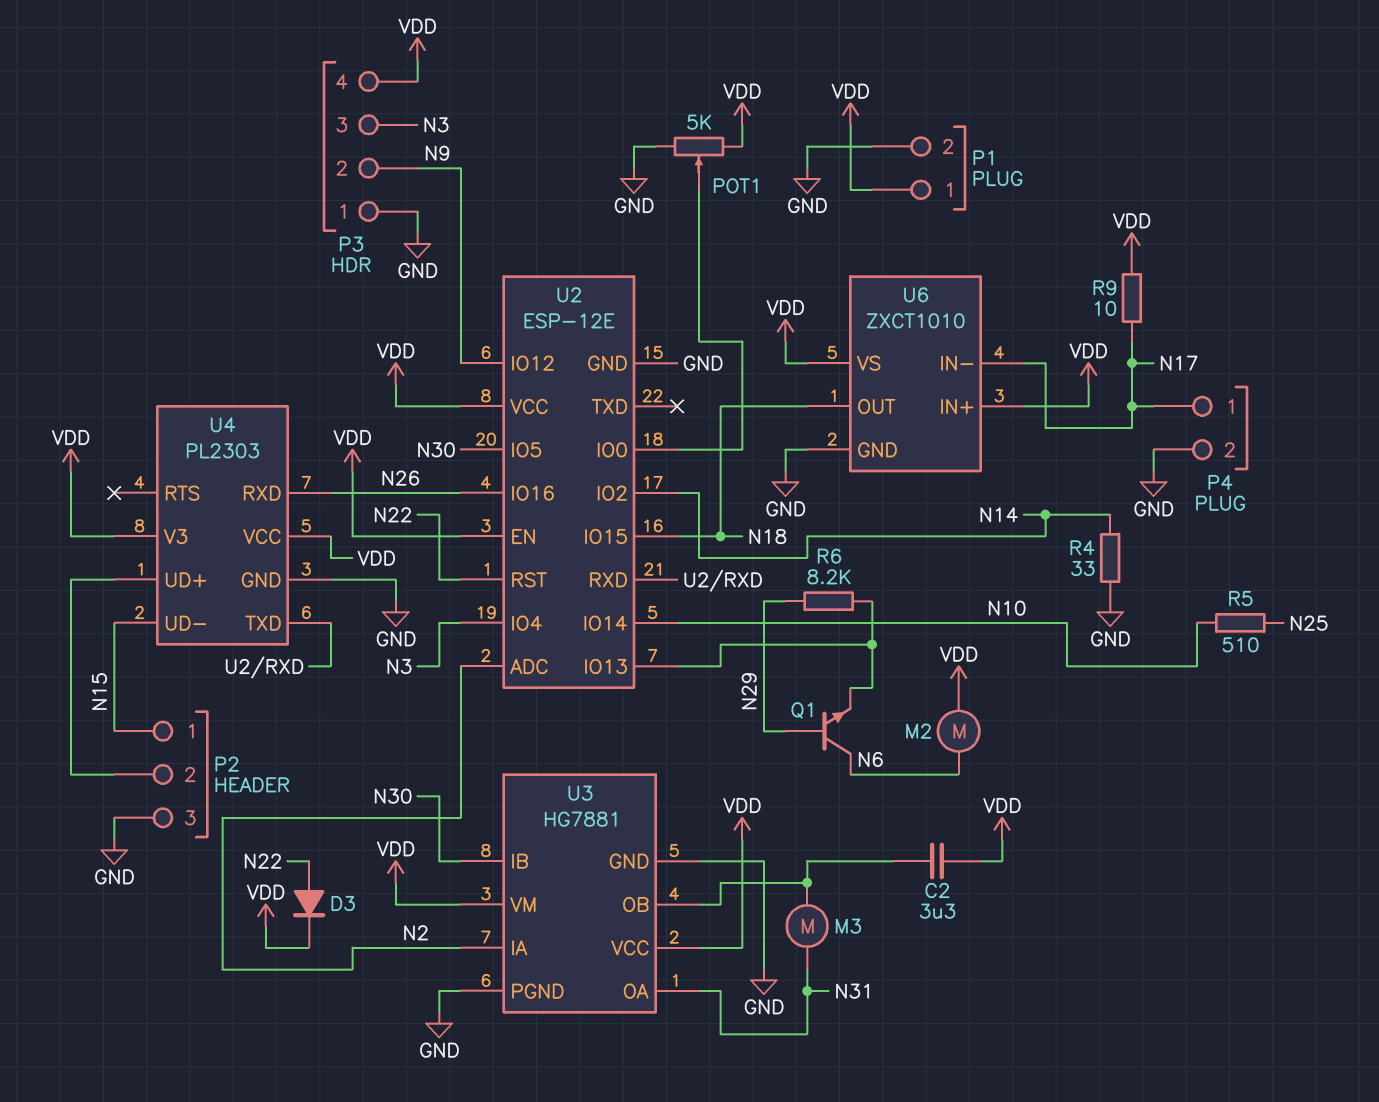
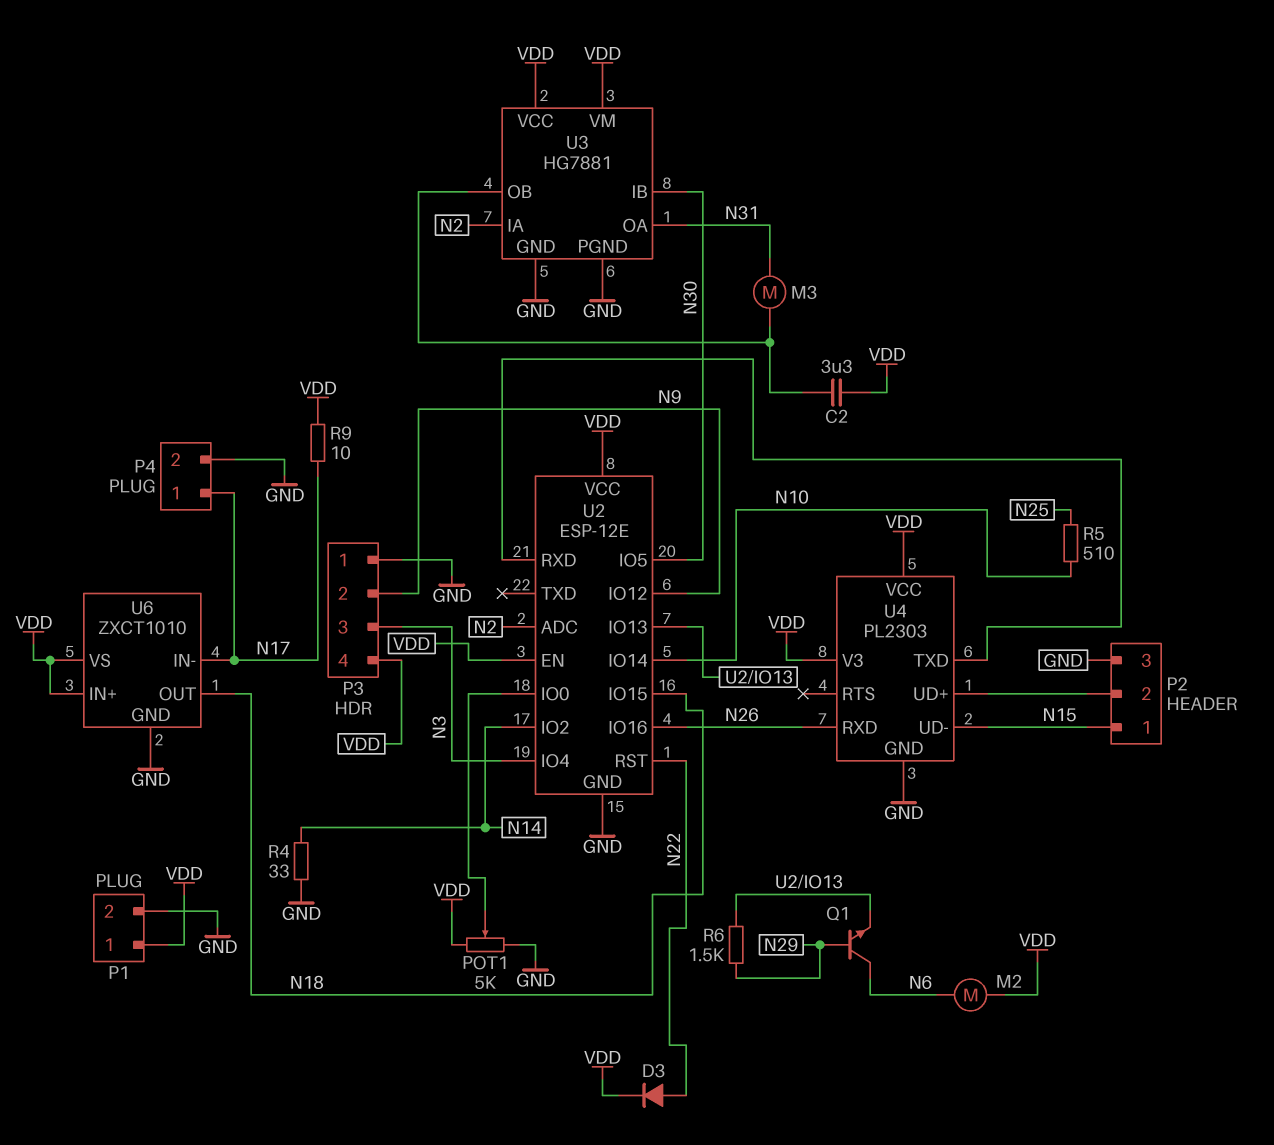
R6: 8.2k (N29, U2/IO13) -> 1.5k (N29, U2/IO13)

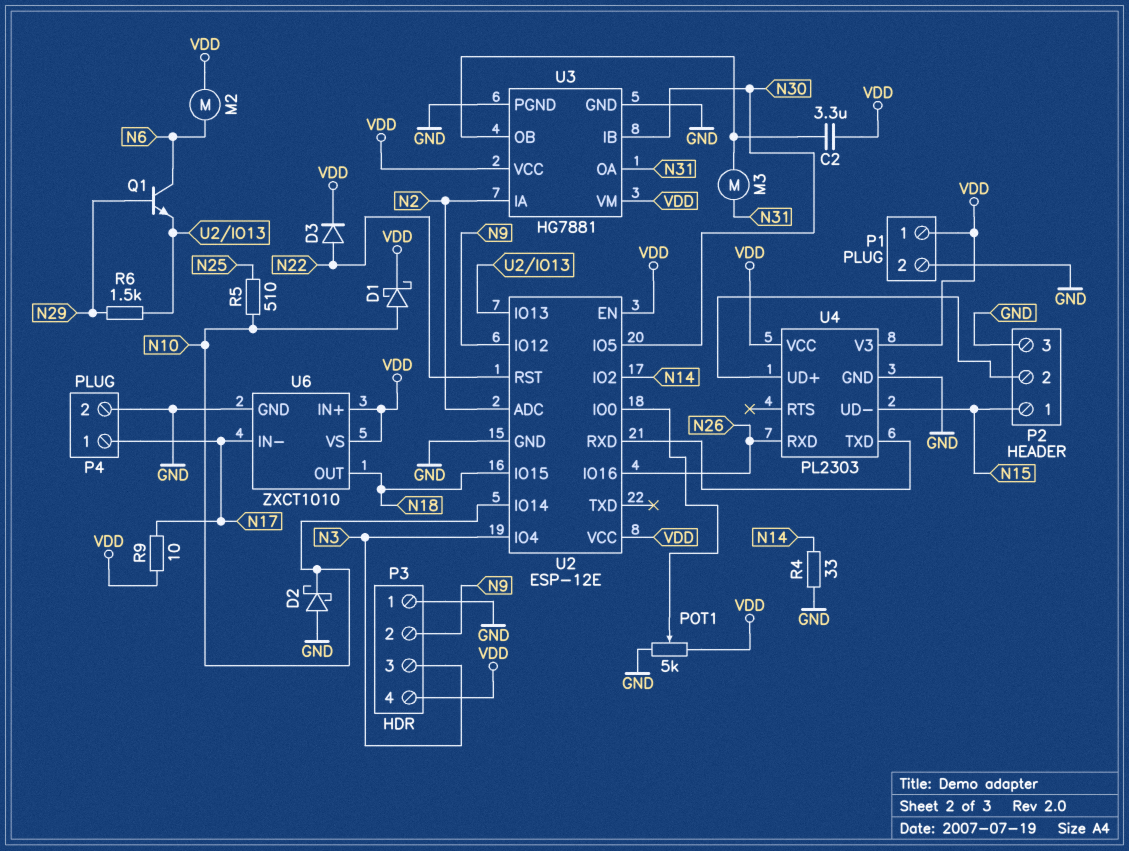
D1: none -> schottky (A N10, K VDD)
D2: none -> schottky (A GND, K N10)

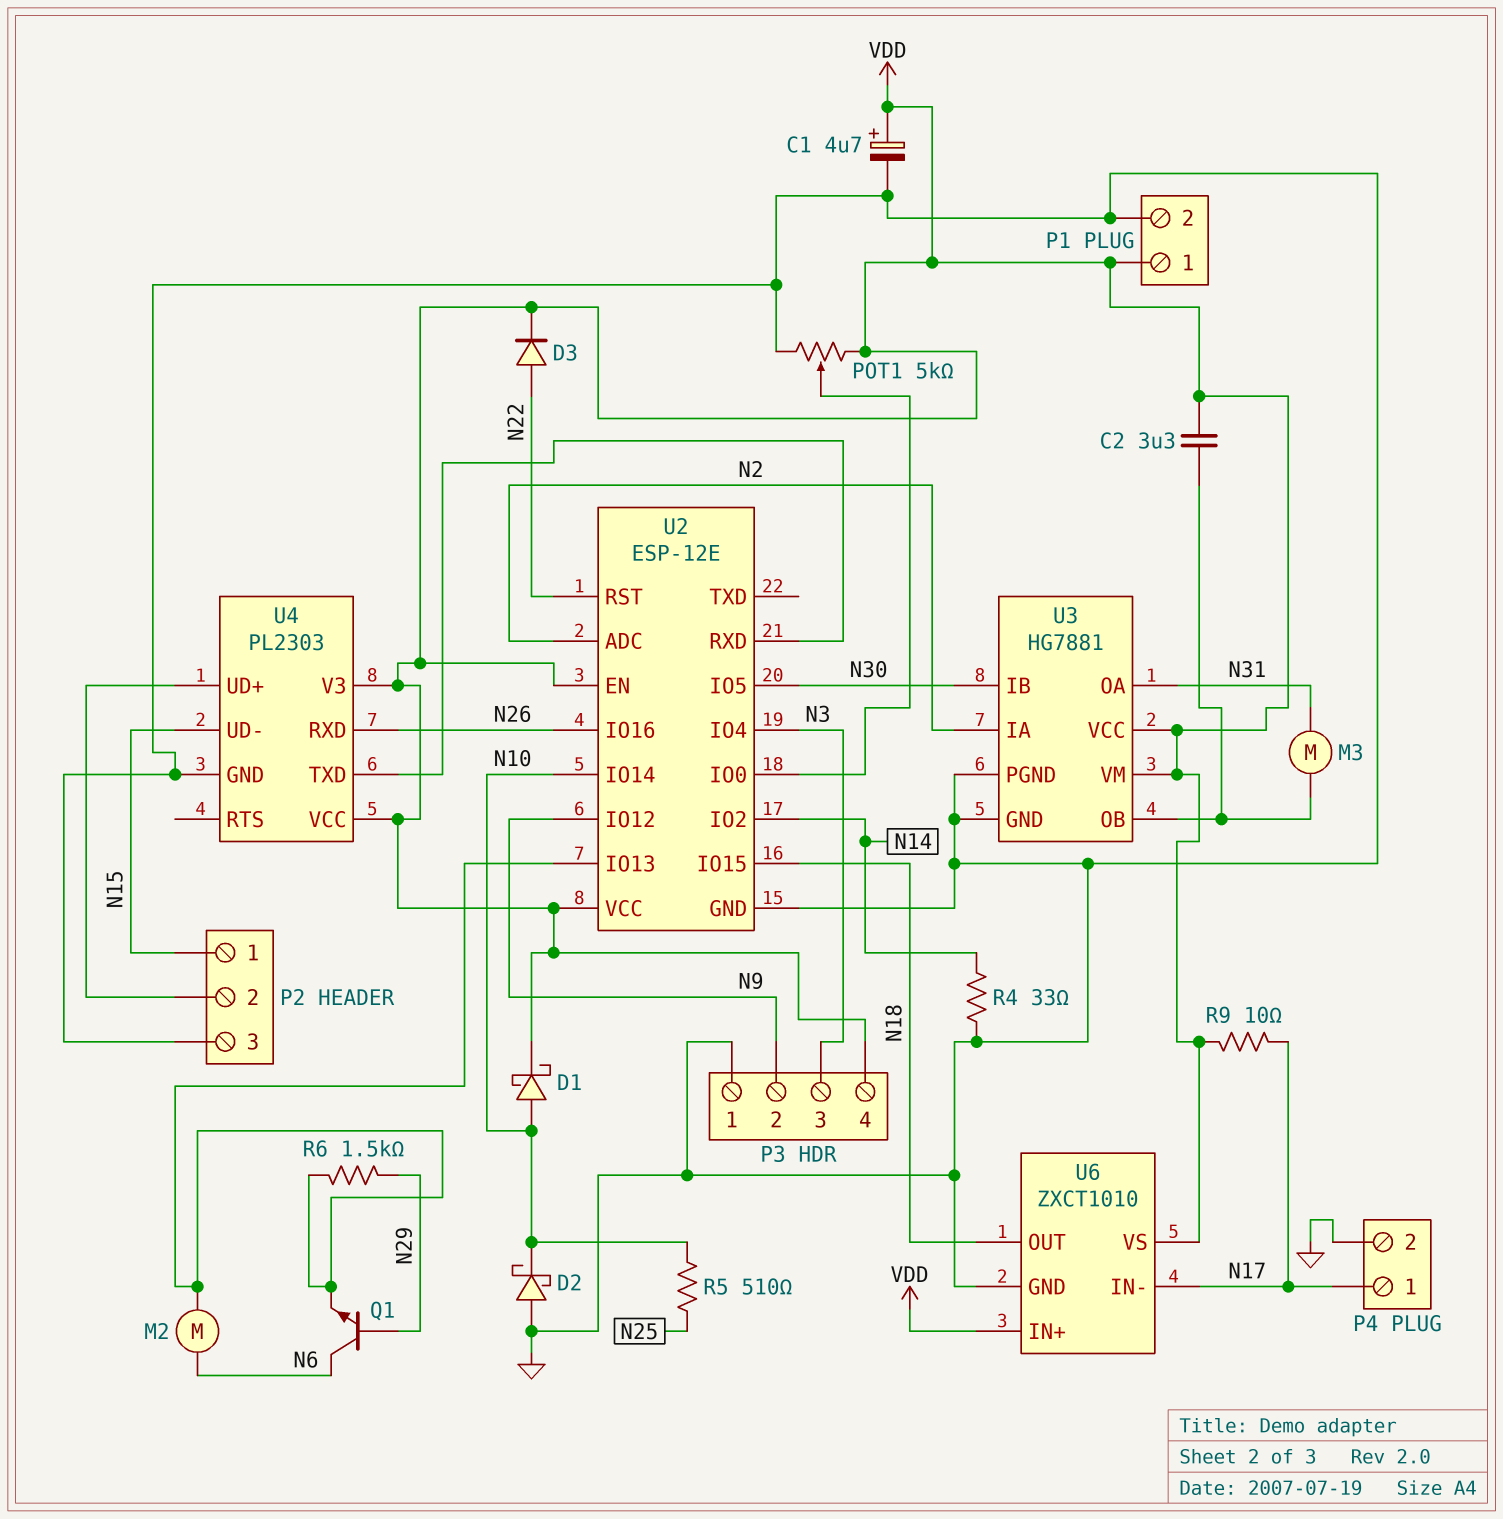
C1: none -> 4.7uF (plus VDD, minus GND)
M2: motor (N6, VDD) -> motor (N6, U2/IO13)

